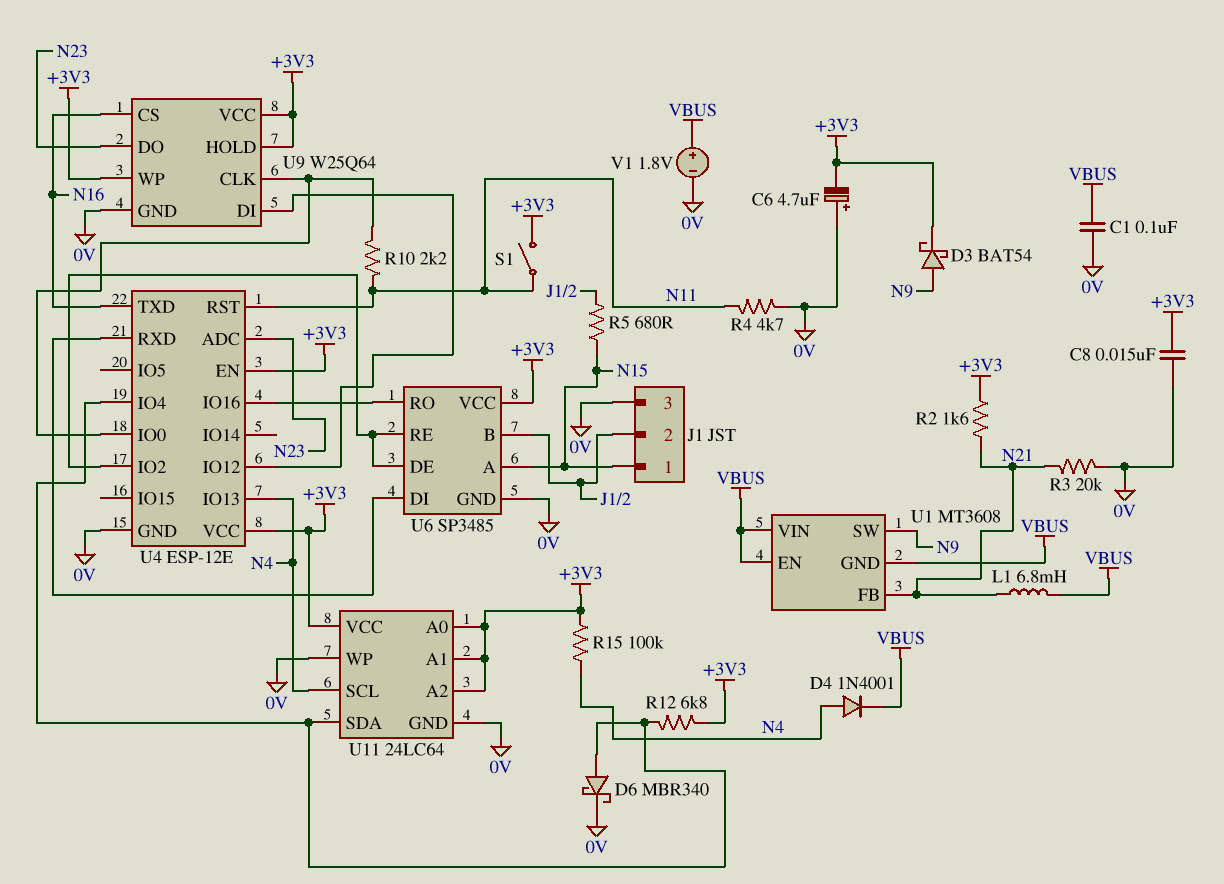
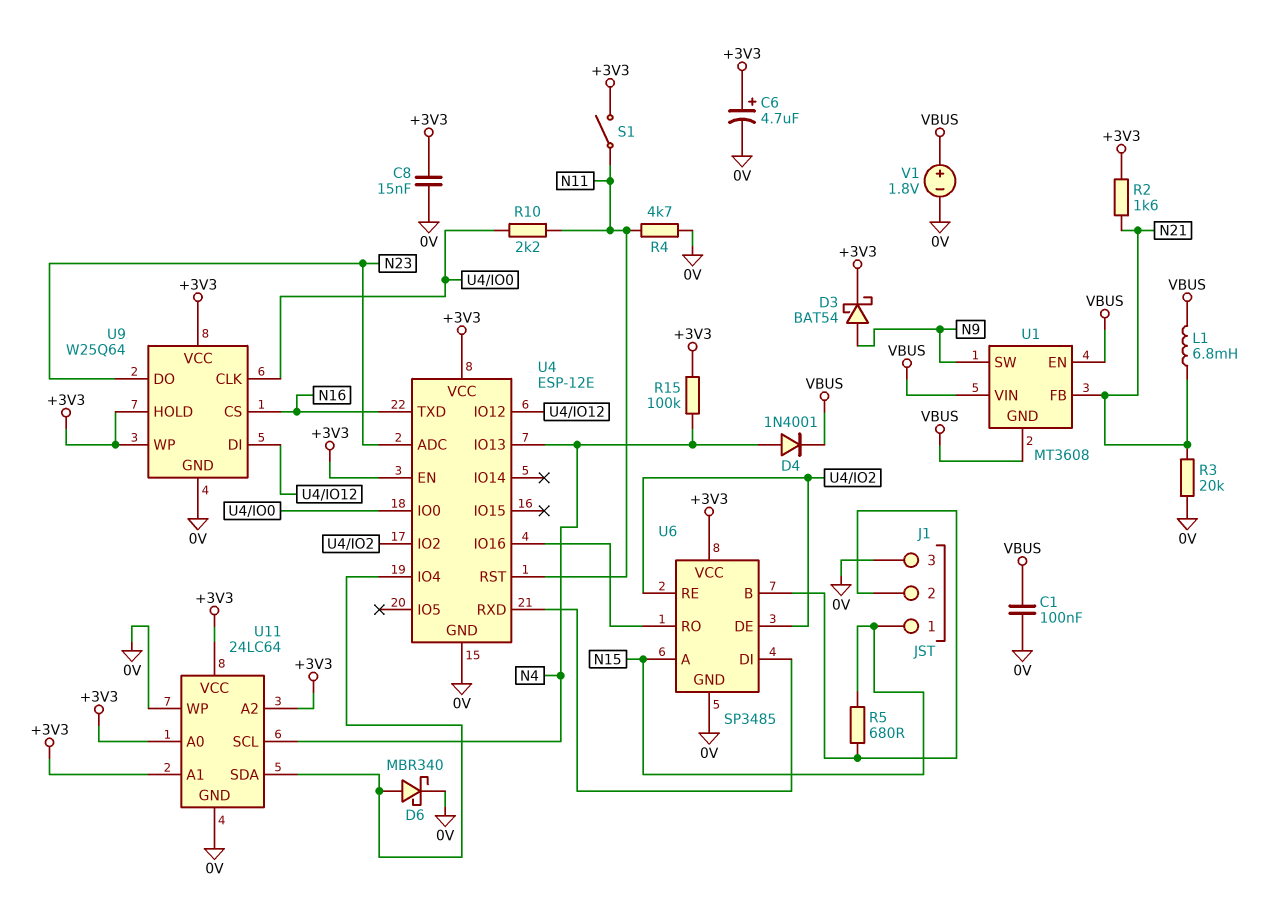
C6: 4.7uF (plus 0V, minus +3V3) -> 4.7uF (plus +3V3, minus 0V)
R12: 6.8k (+3V3, U4/IO4) -> none

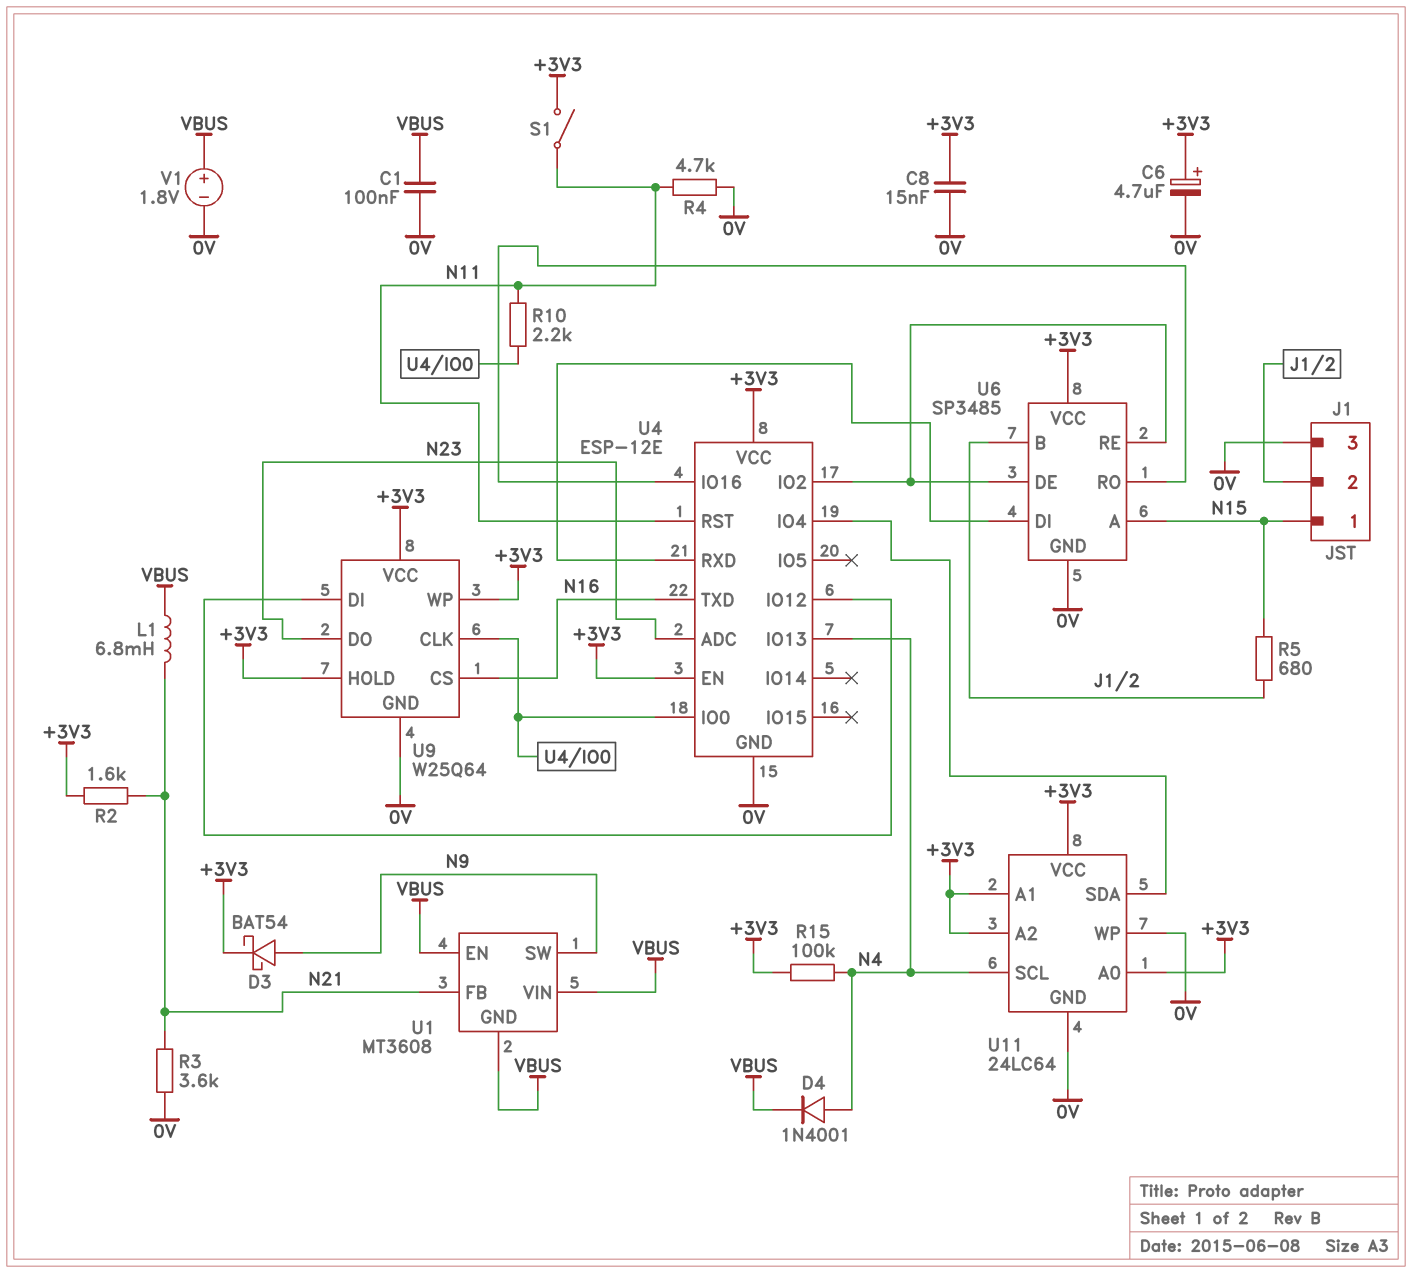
D6: schottky MBR340 (A U4/IO4, K 0V) -> none
R3: 20k (0V, N21) -> 3.6k (0V, N21)

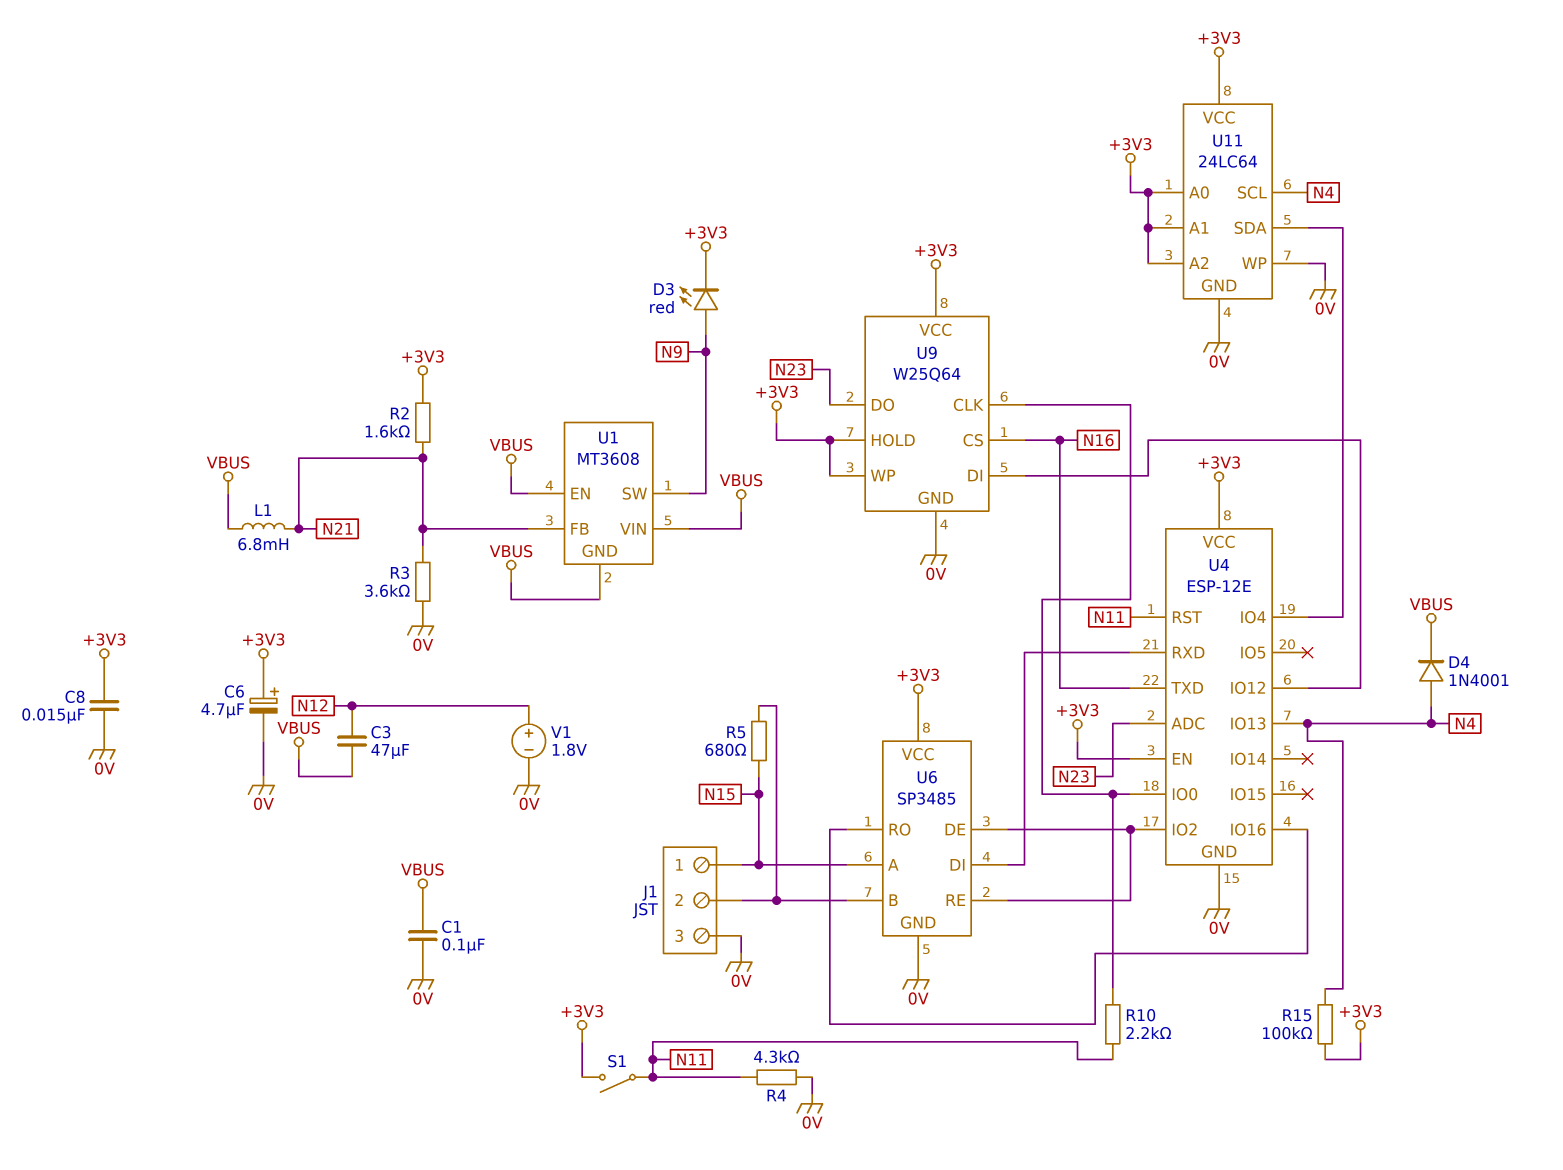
C3: none -> 47uF (N12, VBUS)
D3: schottky BAT54 (A N9, K +3V3) -> LED red (A N9, K +3V3)
R4: 4.7k (0V, N11) -> 4.3k (0V, N11)
V1: 1.8V (plus VBUS, minus 0V) -> 1.8V (plus N12, minus 0V)

